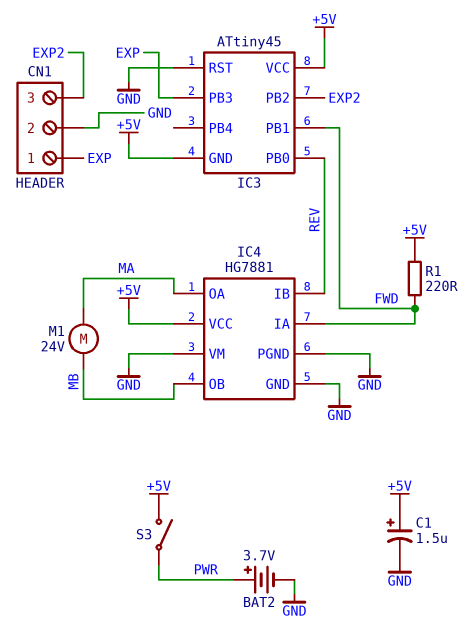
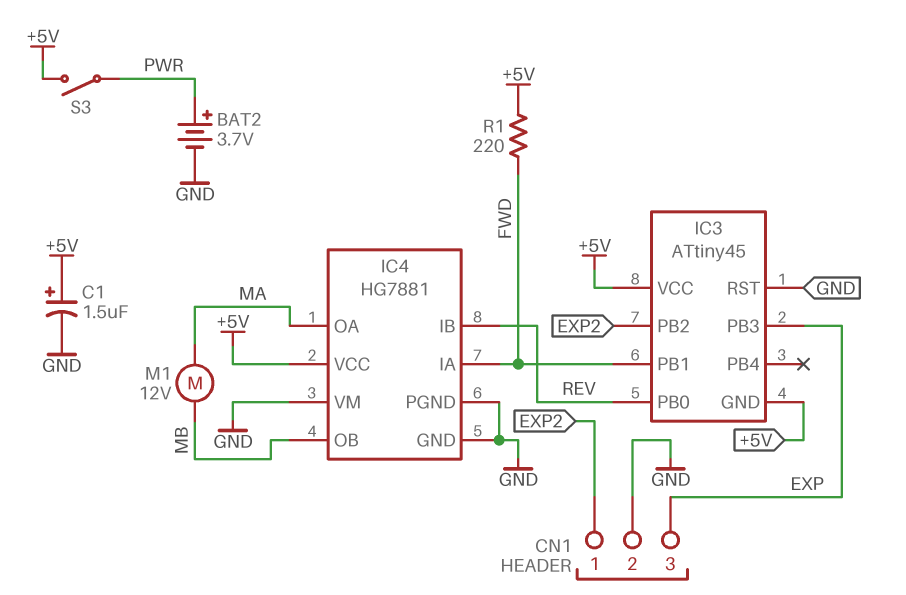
CN1 pin 1: EXP -> EXP2
CN1 pin 3: EXP2 -> EXP
M1: motor 24V (MA, MB) -> motor 12V (MA, MB)

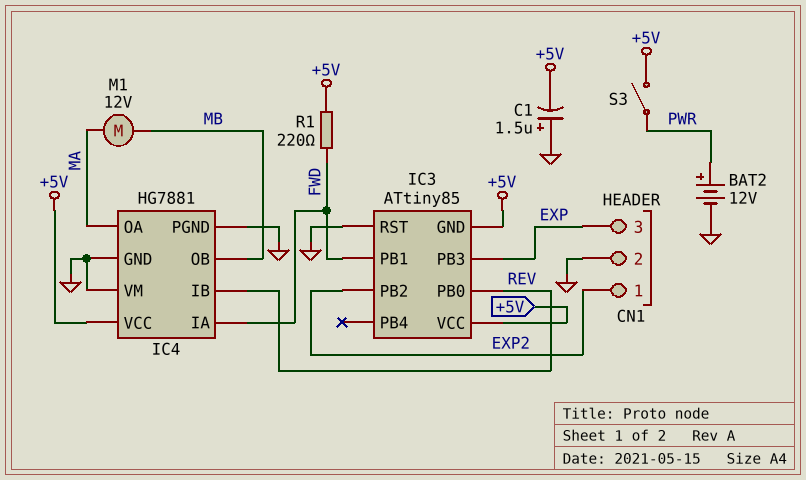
BAT2: 3.7V (plus PWR, minus GND) -> 12V (plus PWR, minus GND)
C1: 1.5uF (plus +5V, minus GND) -> 1.5uF (plus GND, minus +5V)
IC3: ATtiny45 -> ATtiny85

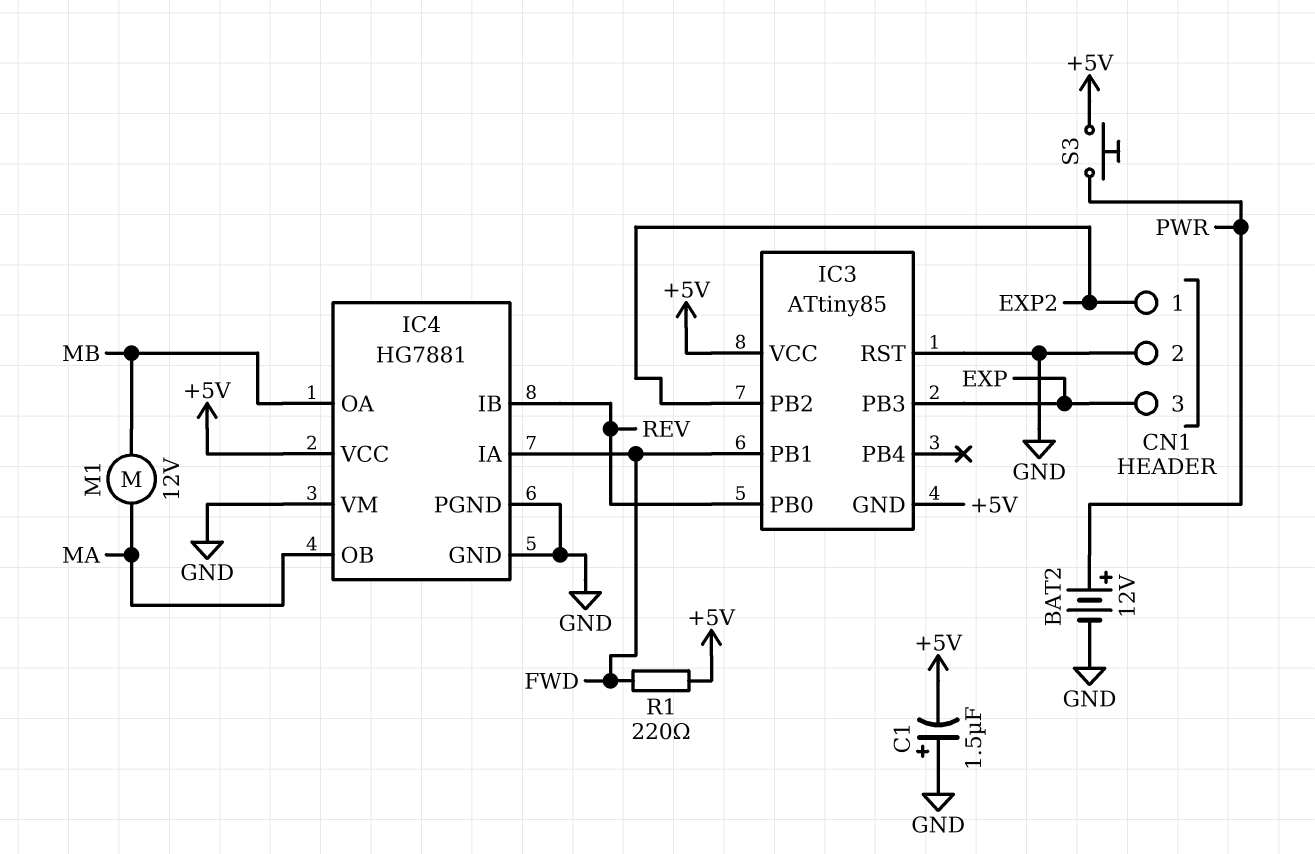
IC4 pin OA: MA -> MB
IC4 pin OB: MB -> MA
S3: switch (+5V, PWR) -> button (+5V, PWR)

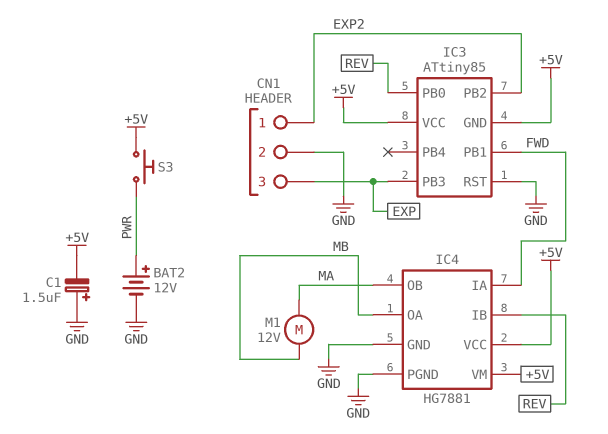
IC4 pin VM: GND -> +5V
R1: 220 (+5V, FWD) -> none

